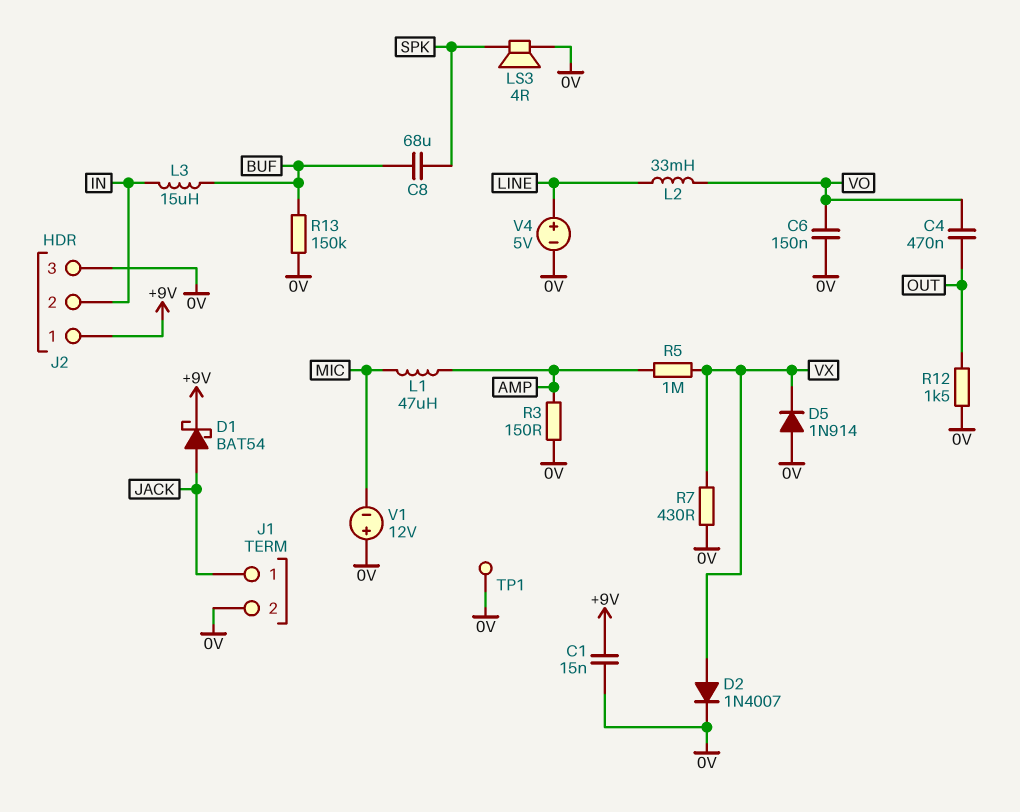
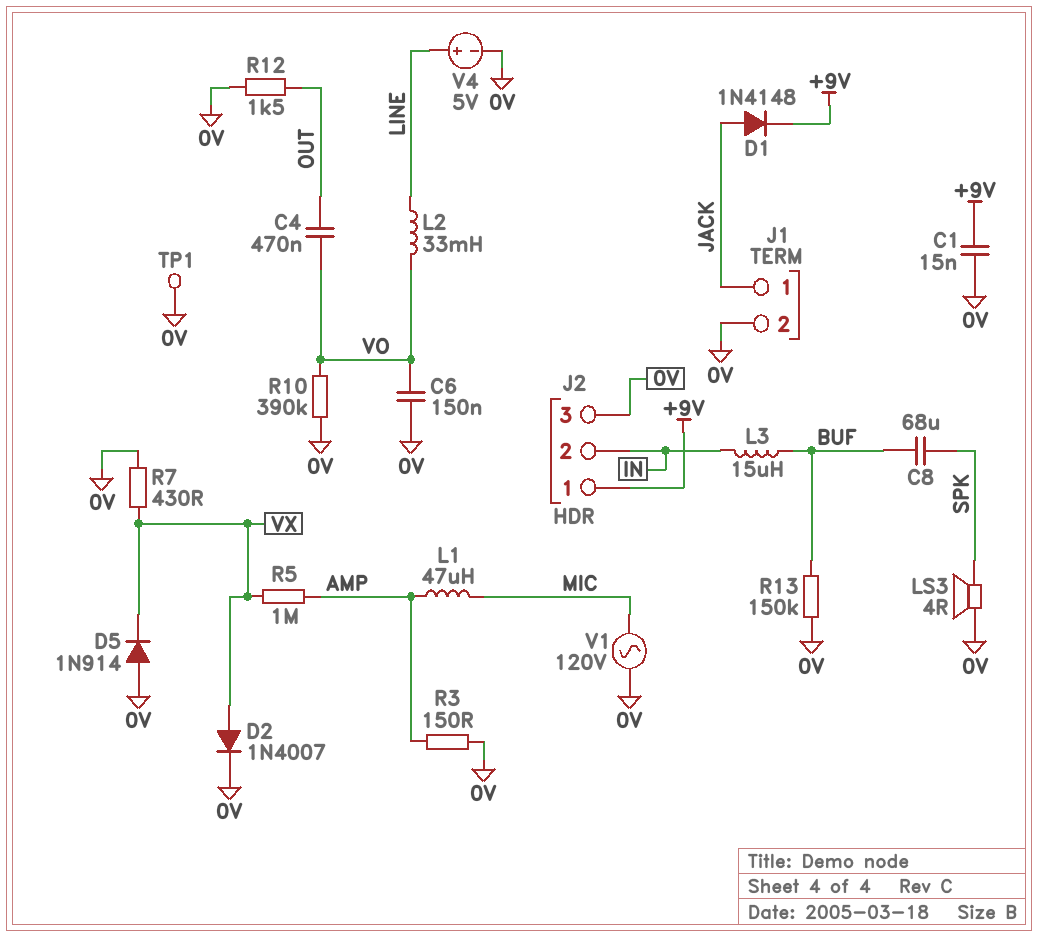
D1: schottky BAT54 (A JACK, K +9V) -> diode 1N4148 (A JACK, K +9V)
R10: none -> 390k (0V, VO)
V1: 12V (plus 0V, minus MIC) -> AC 120V (0V, MIC)

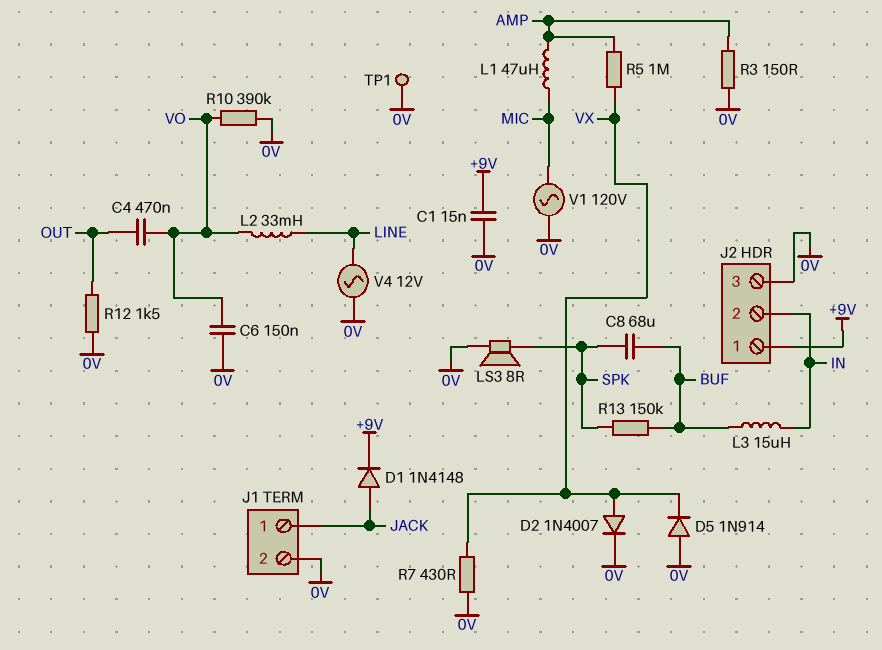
LS3: speaker 4R (0V, SPK) -> speaker 8R (0V, SPK)
R13: 150k (0V, BUF) -> 150k (BUF, SPK)
V4: 5V (plus LINE, minus 0V) -> AC 12V (0V, LINE)

